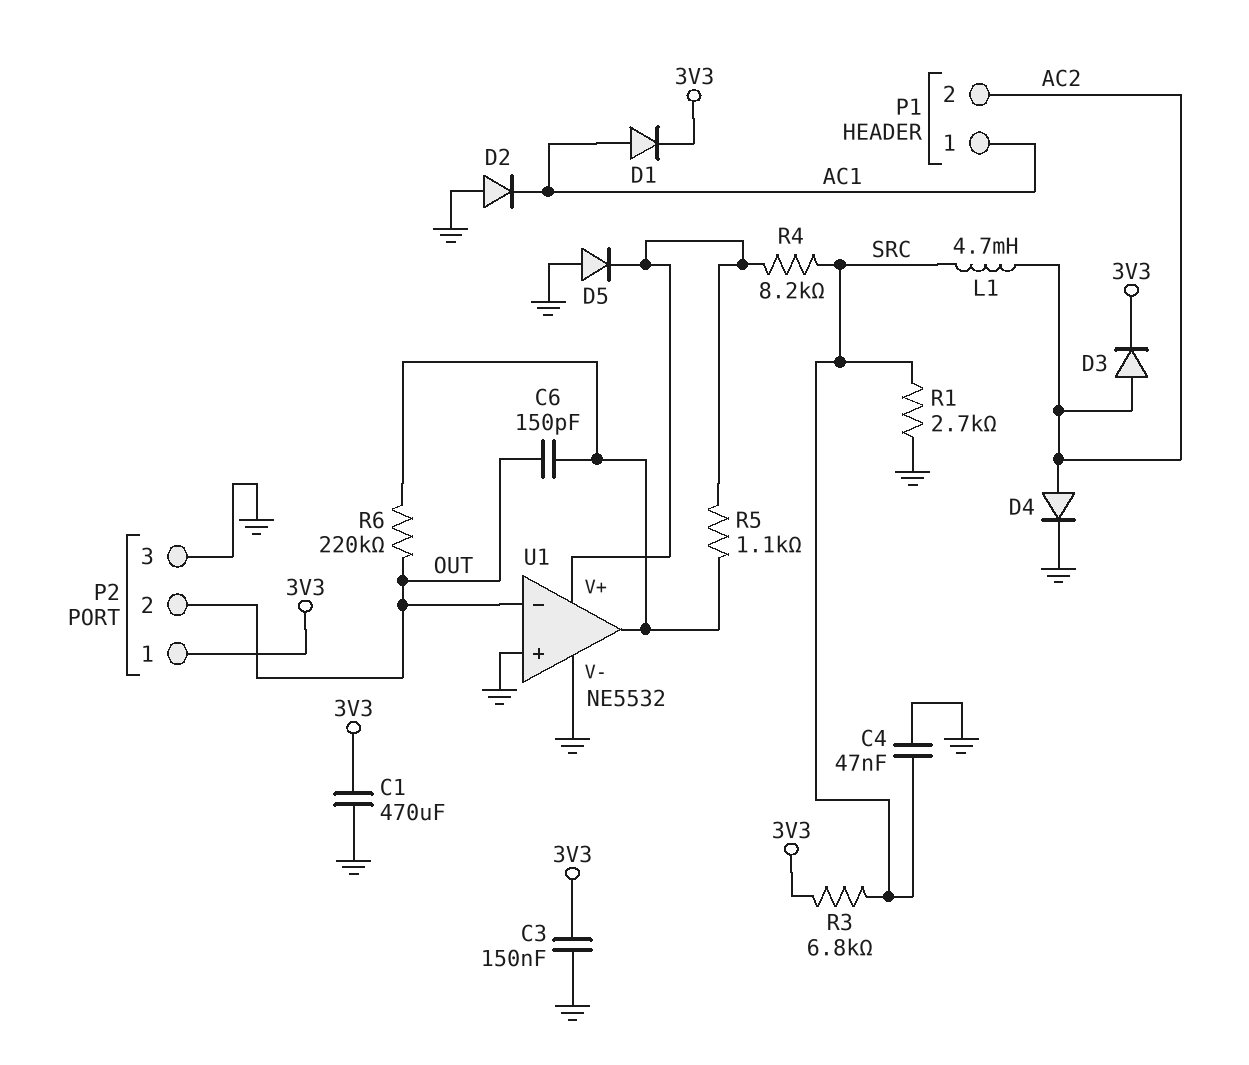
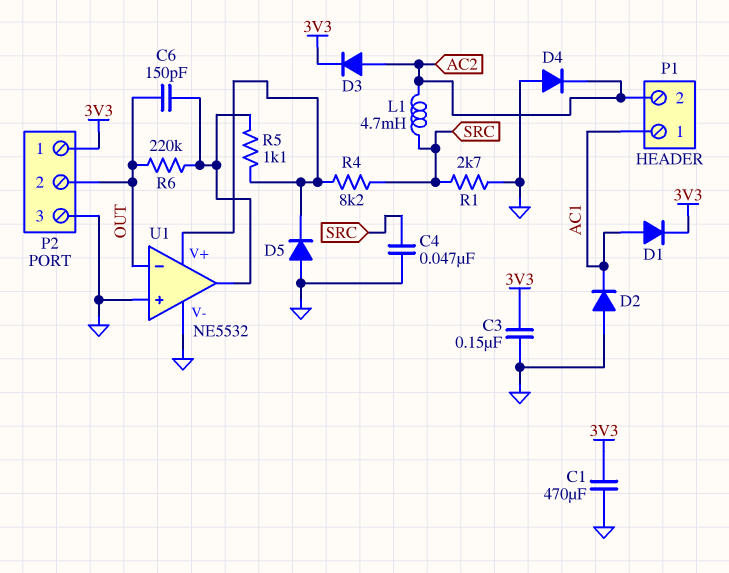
D4: diode (A AC2, K GND) -> diode (A GND, K AC2)
R3: 6.8k (3V3, SRC) -> none

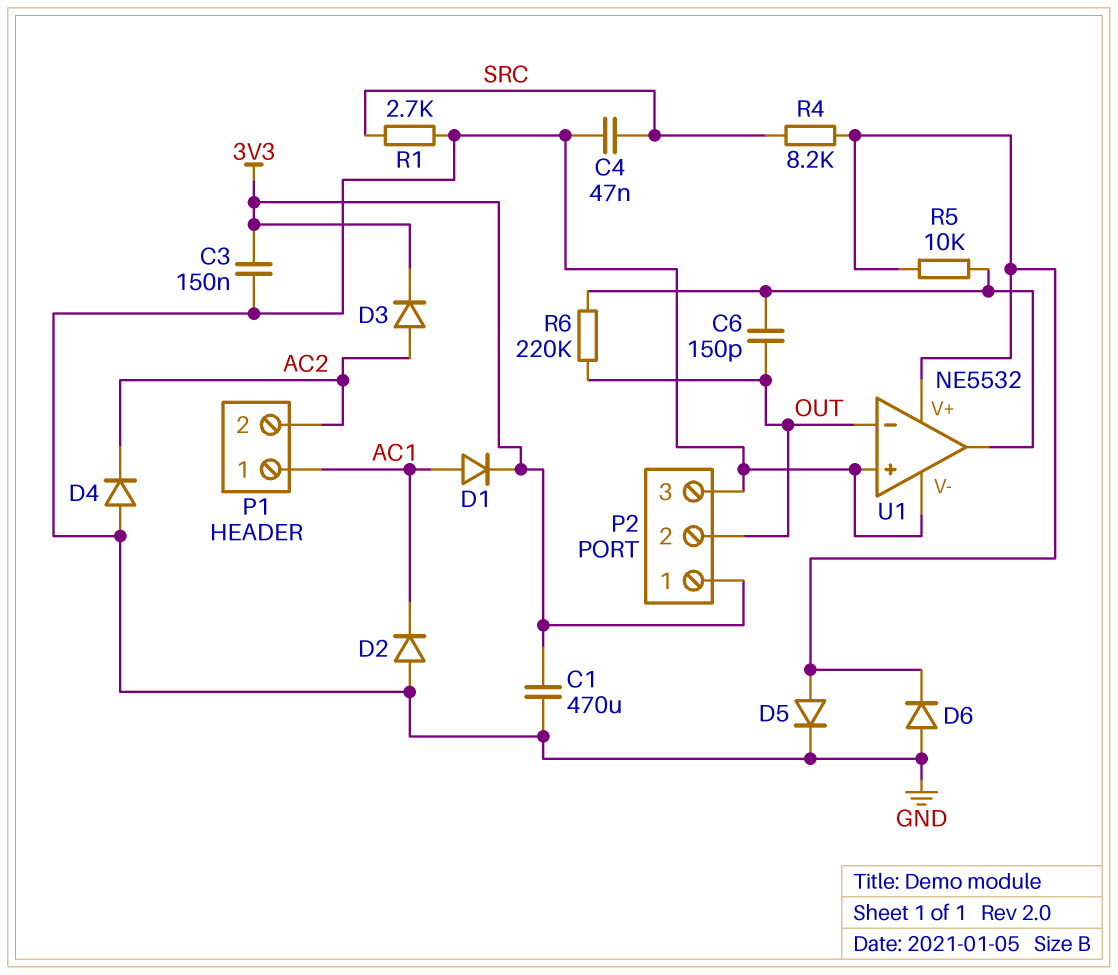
D5: diode (A GND, K U1/V+) -> diode (A U1/V+, K GND)
D6: none -> diode (A GND, K U1/V+)
L1: 4.7mH (AC2, SRC) -> none
R5: 1.1k (U1/V+, U1/out) -> 10k (U1/V+, U1/out)

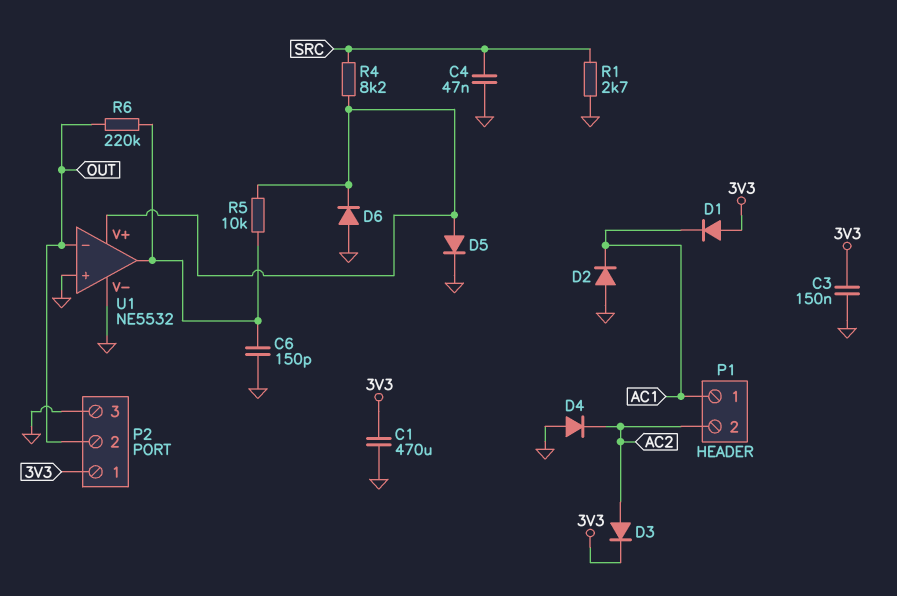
C6: 150pF (OUT, U1/out) -> 150pF (GND, U1/out)
D1: diode (A AC1, K 3V3) -> diode (A 3V3, K AC1)

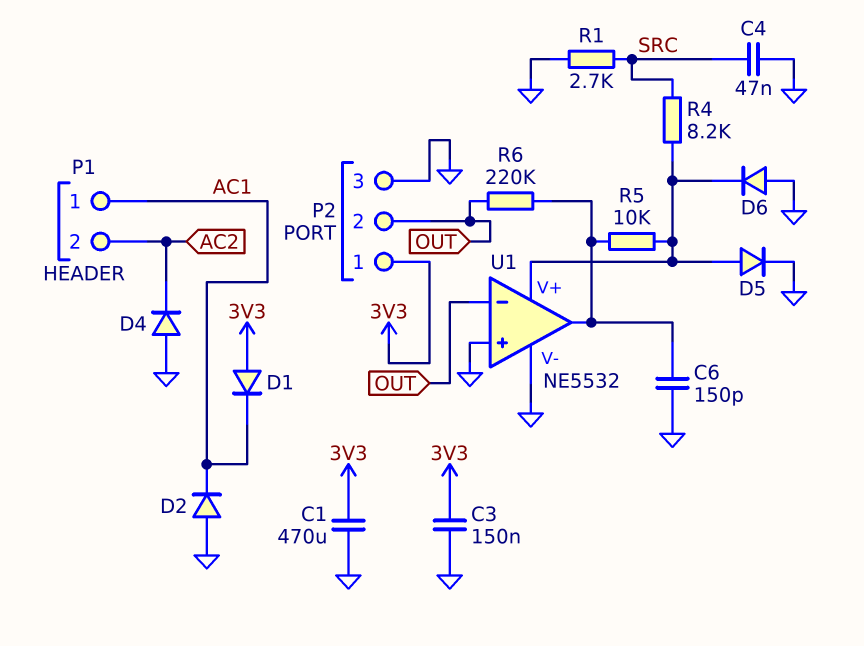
D3: diode (A AC2, K 3V3) -> none

